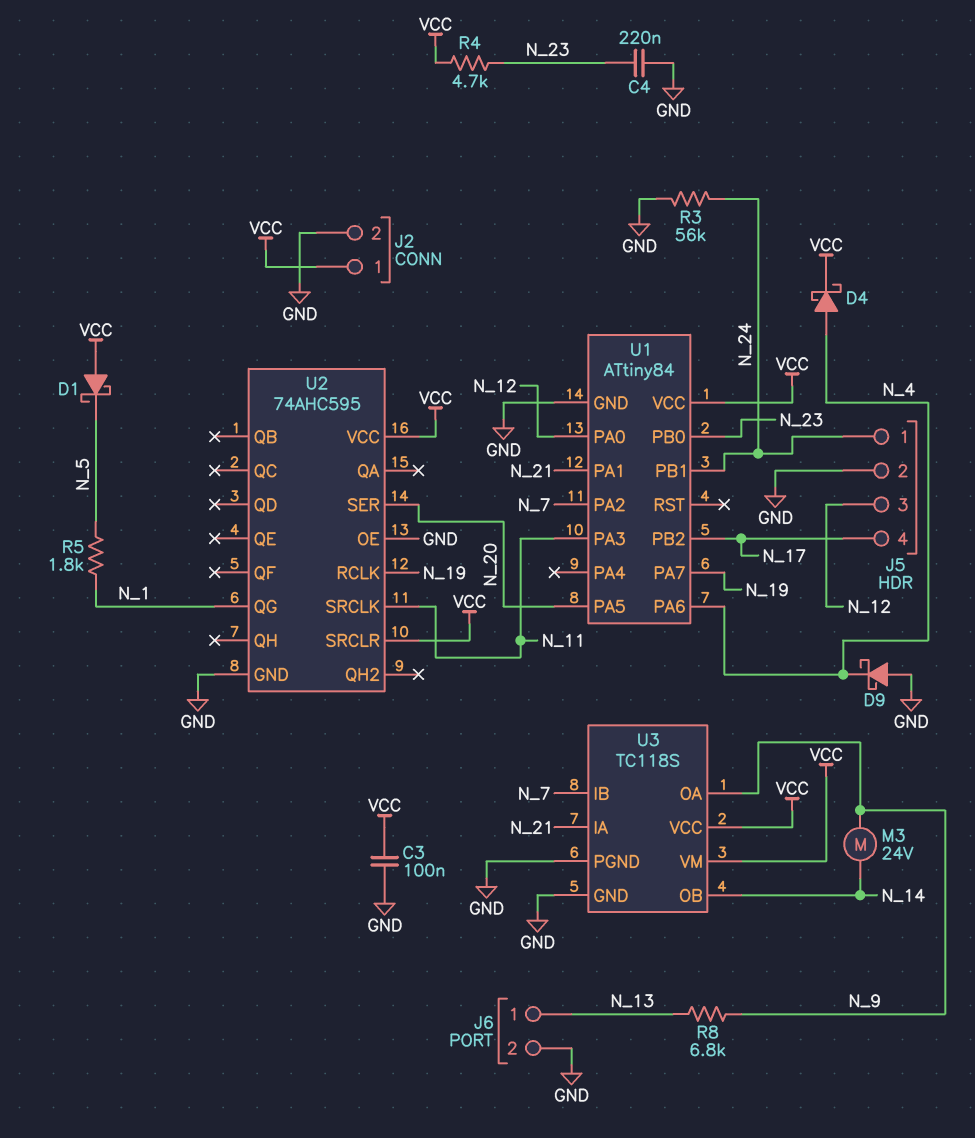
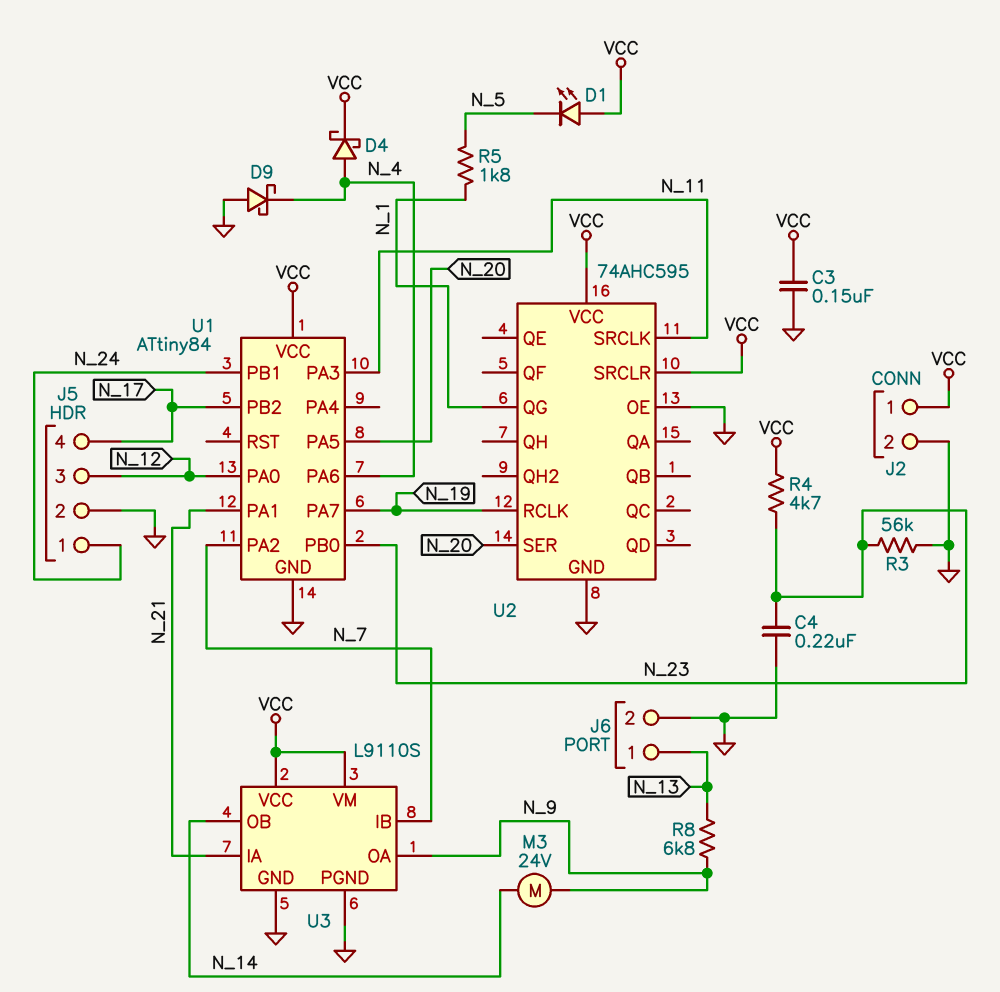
C3: 100nF (GND, VCC) -> 150nF (GND, VCC)
D1: schottky (A VCC, K N_5) -> LED (A VCC, K N_5)
R3: 56k (GND, N_24) -> 56k (GND, N_23)
U3: TC118S -> L9110S

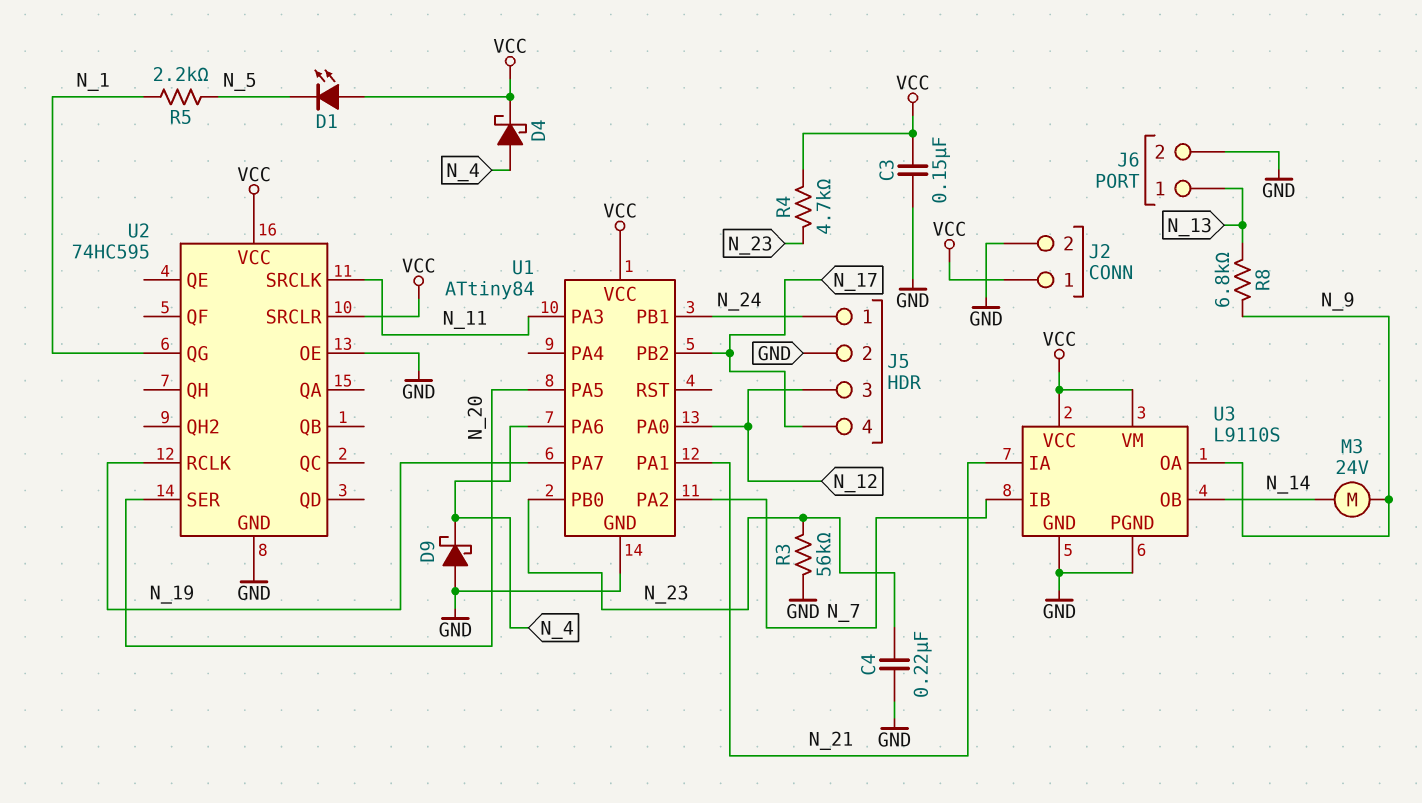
R5: 1.8k (N_1, N_5) -> 2.2k (N_1, N_5)
U2: 74AHC595 -> 74HC595

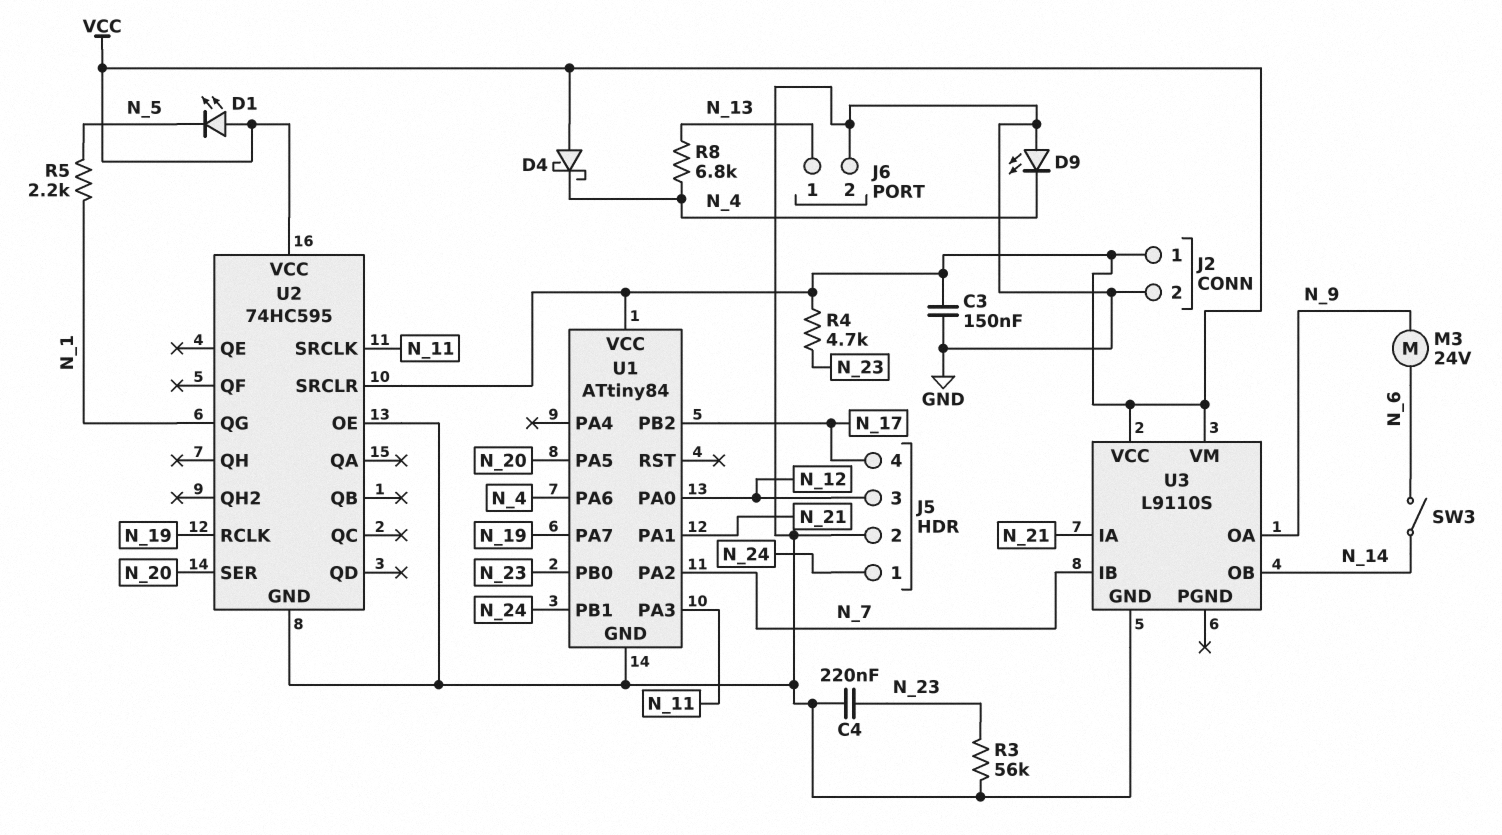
D4: schottky (A N_4, K VCC) -> schottky (A VCC, K N_4)
D9: schottky (A GND, K N_4) -> LED (A GND, K N_4)
M3: motor 24V (N_9, N_14) -> motor 24V (N_6, N_9)
R8: 6.8k (N_9, N_13) -> 6.8k (N_4, N_13)
SW3: none -> switch (N_6, N_14)
U3 pin PGND: GND -> none

